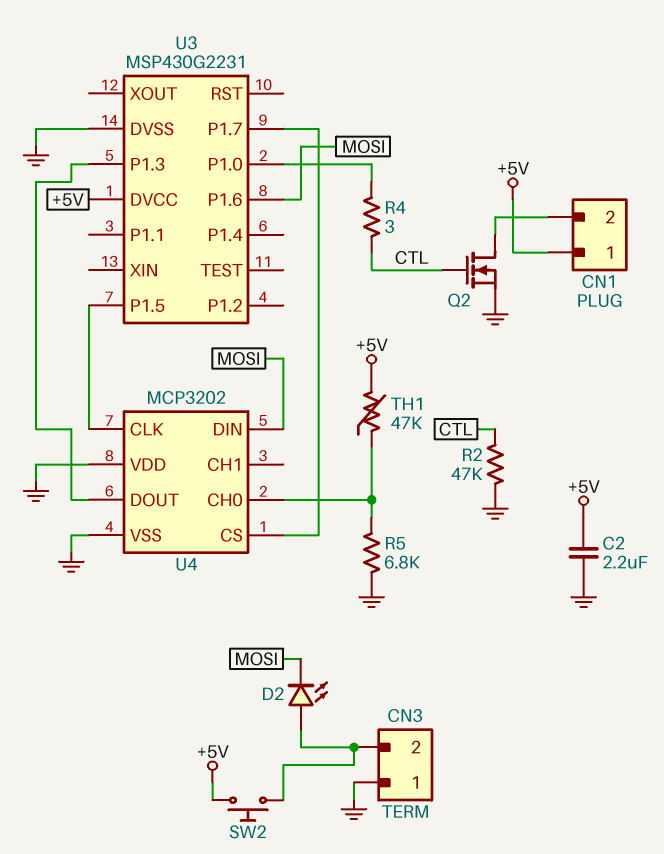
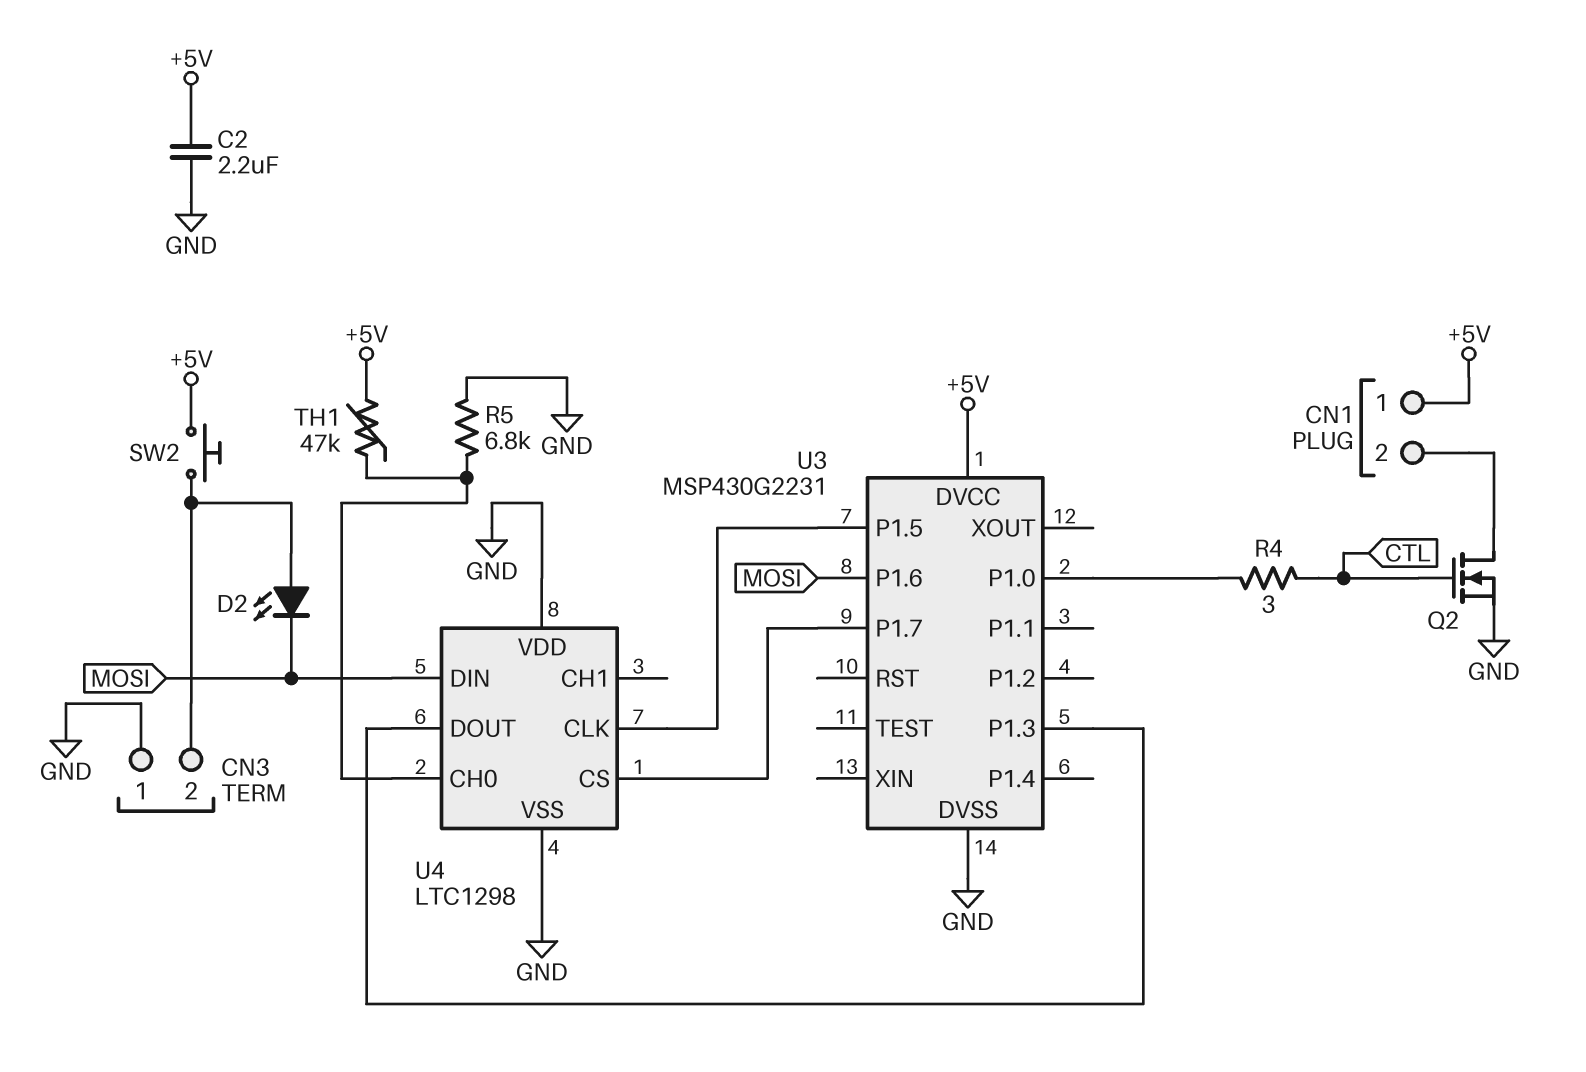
R2: 47k (CTL, GND) -> none
U4: MCP3202 -> LTC1298

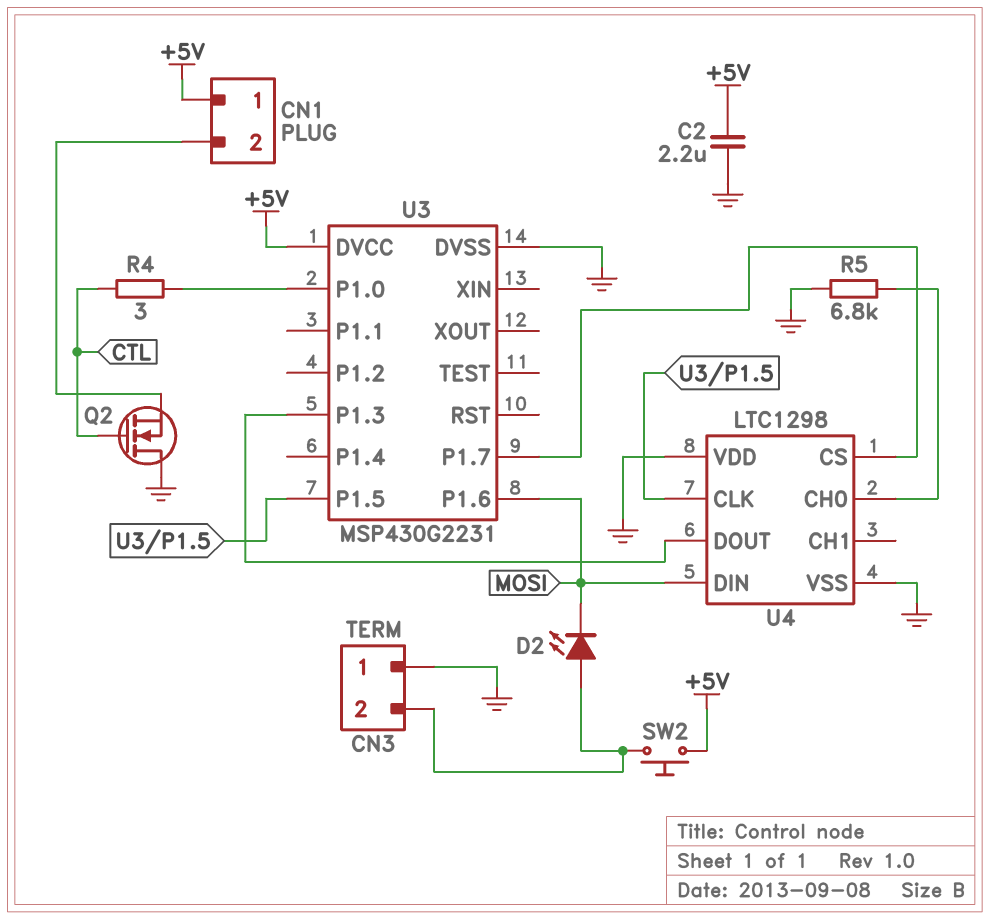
Q2: NMOS (G CTL, D CN1/2, S GND) -> NMOS (G CTL, D GND, S CN1/2)
TH1: 47k (+5V, U4/CH0) -> none

